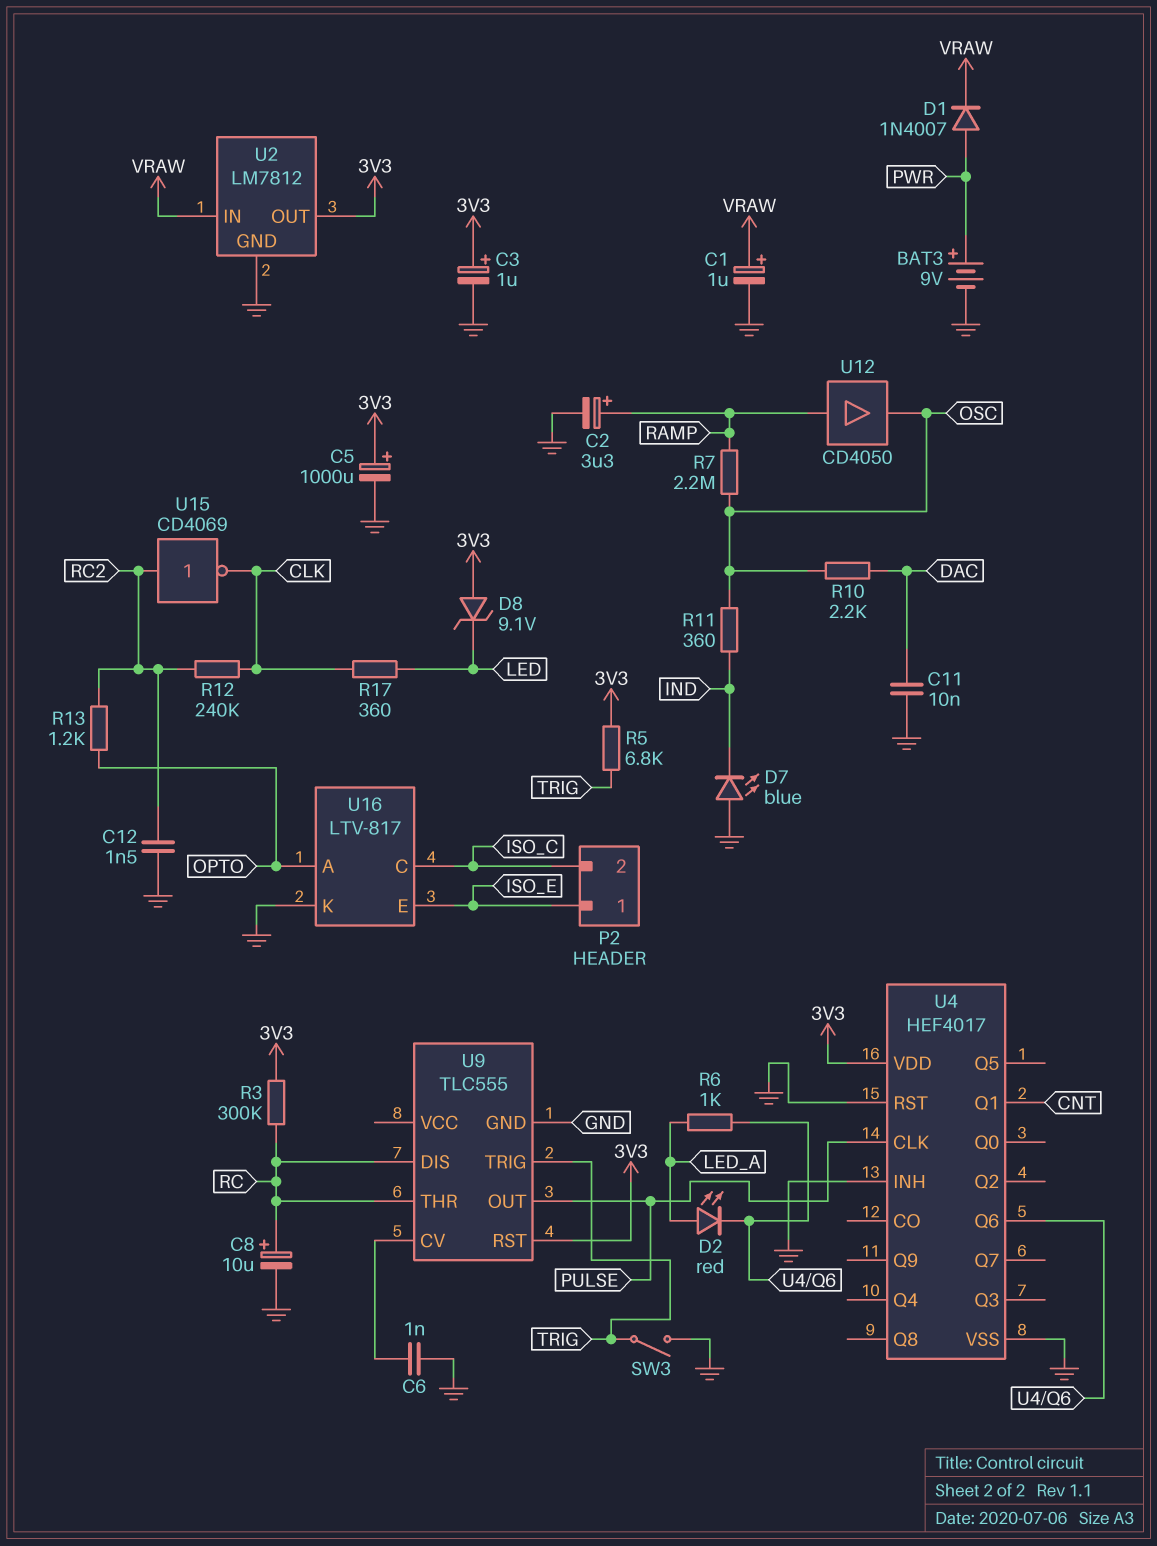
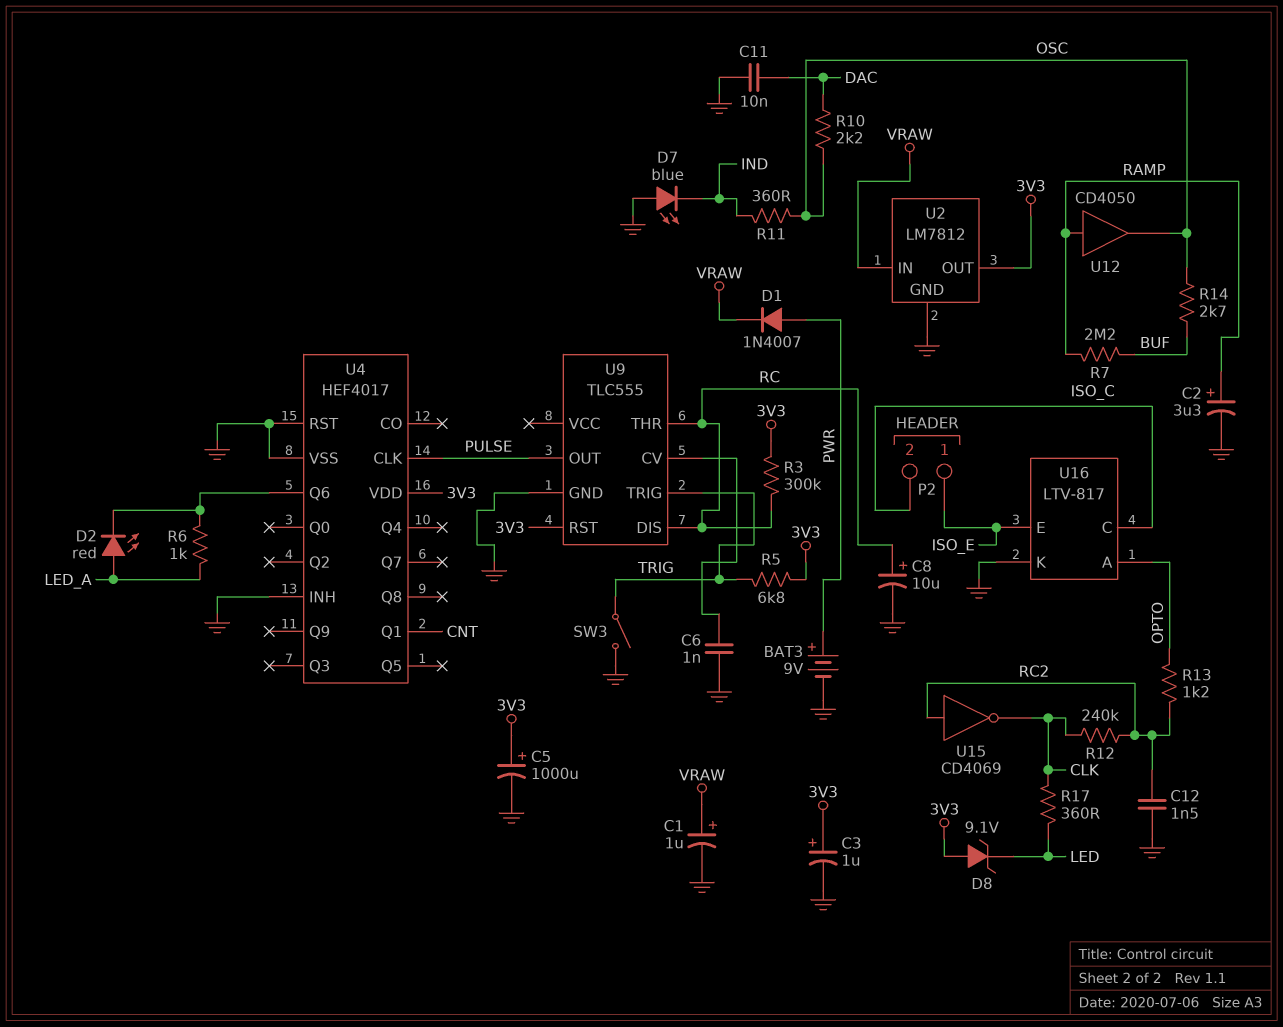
R7: 2.2M (OSC, RAMP) -> 2.2M (BUF, RAMP)
R14: none -> 2.7k (BUF, OSC)

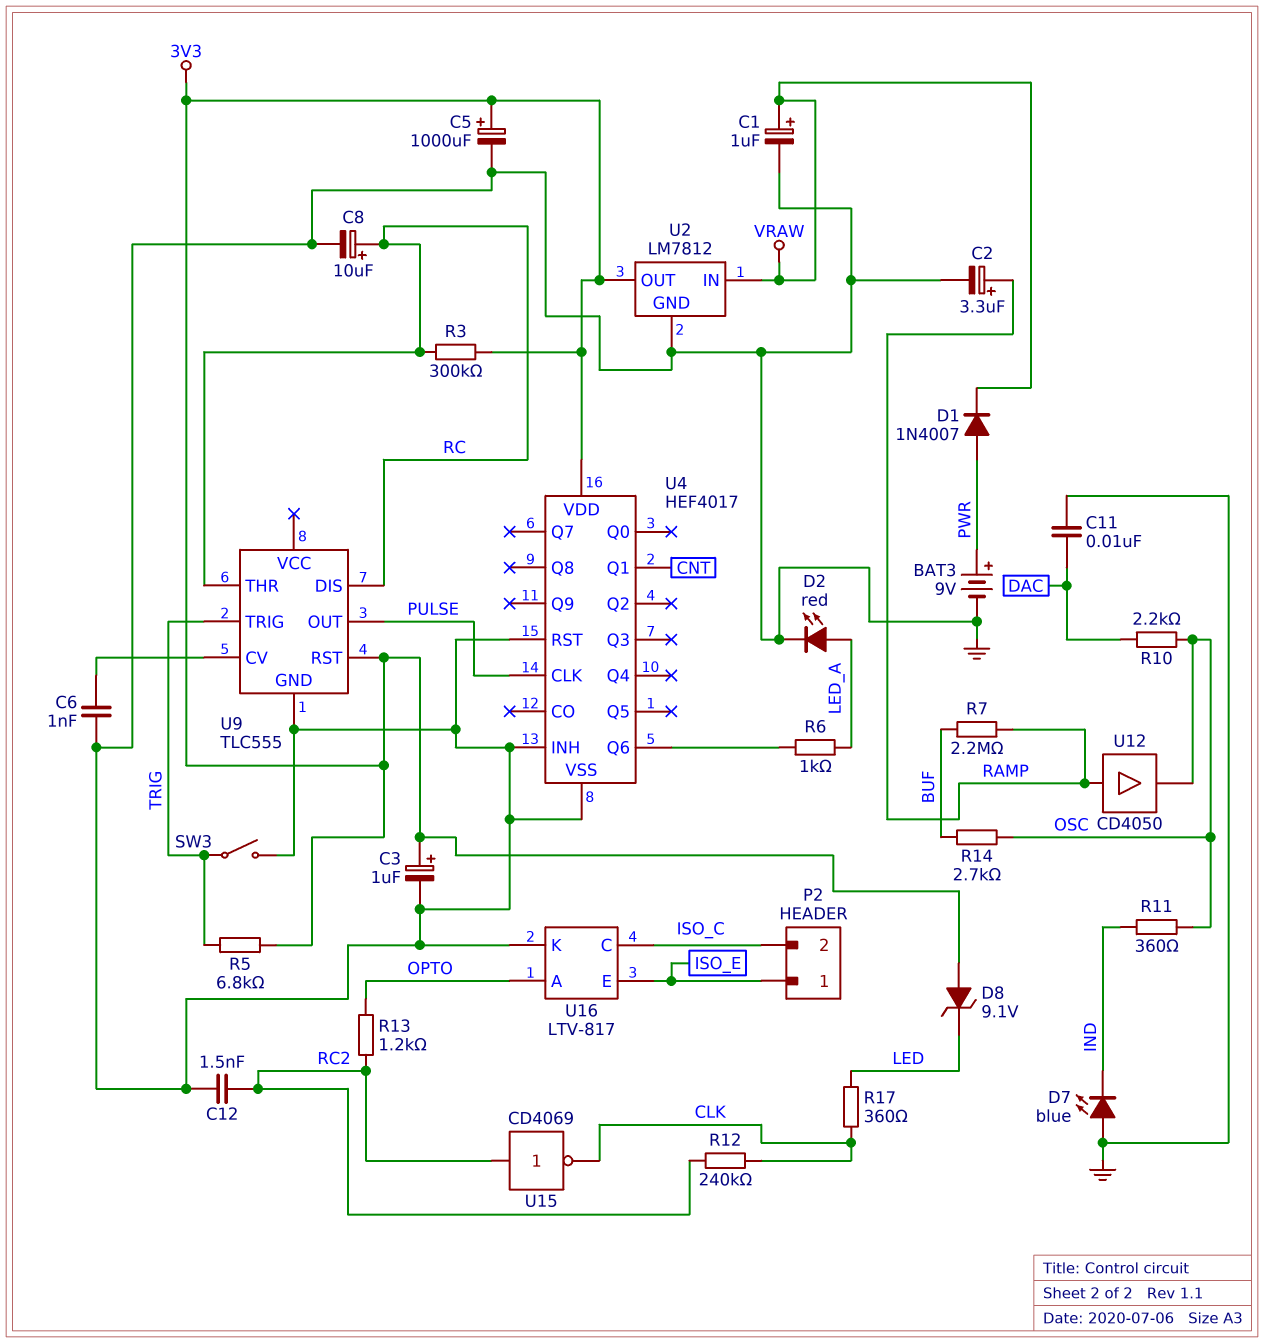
D2: LED red (A LED_A, K U4/Q6) -> LED red (A LED_A, K GND)

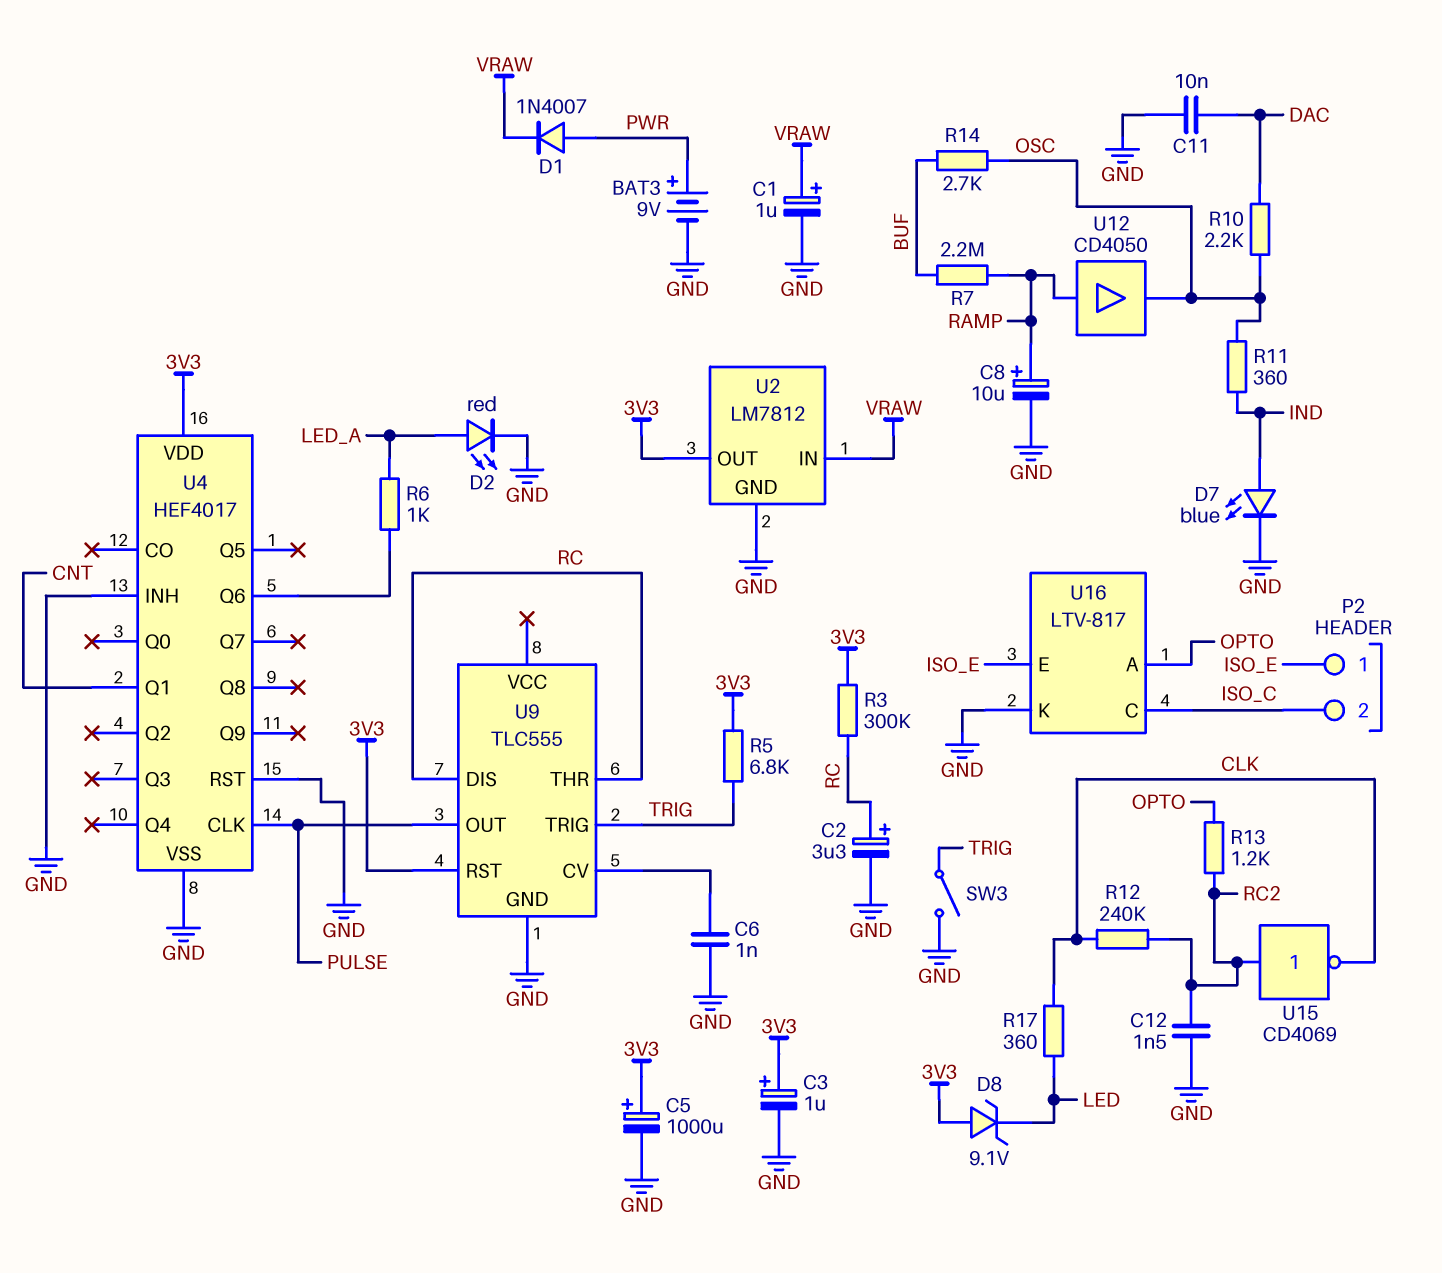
C2: 3.3uF (plus RAMP, minus GND) -> 3.3uF (plus RC, minus GND)
C8: 10uF (plus RC, minus GND) -> 10uF (plus RAMP, minus GND)
D7: LED blue (A GND, K IND) -> LED blue (A IND, K GND)

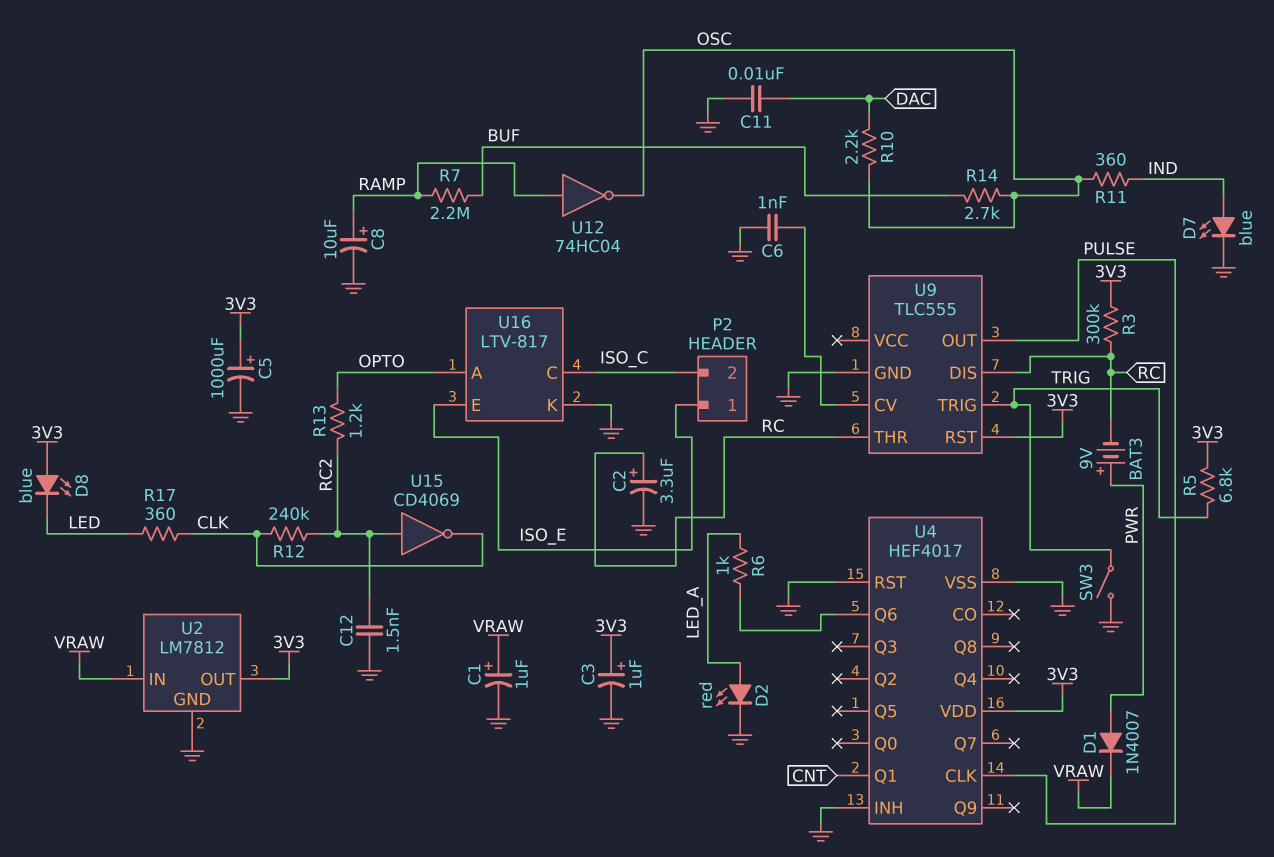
BAT3: 9V (plus PWR, minus GND) -> 9V (plus PWR, minus RC)
D8: zener 9.1V (A 3V3, K LED) -> LED blue (A 3V3, K LED)
U12: buffer CD4050 (in RAMP, out OSC) -> NOT 74HC04 (in RAMP, out OSC)

